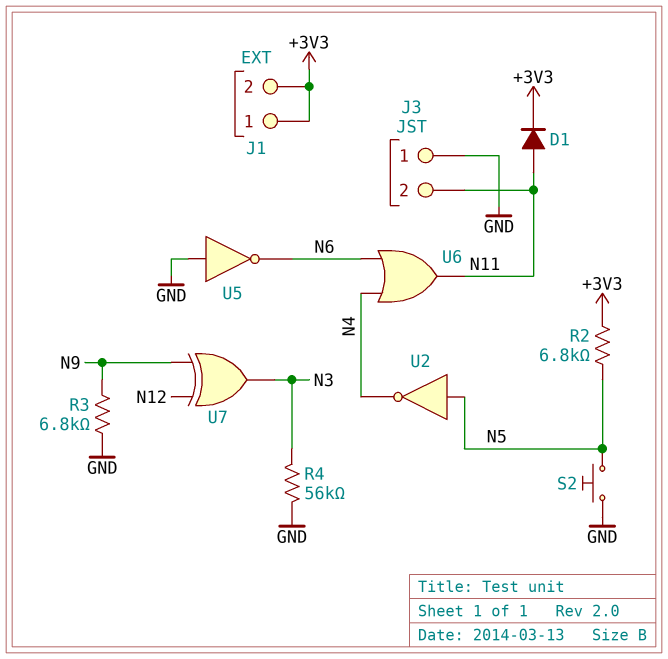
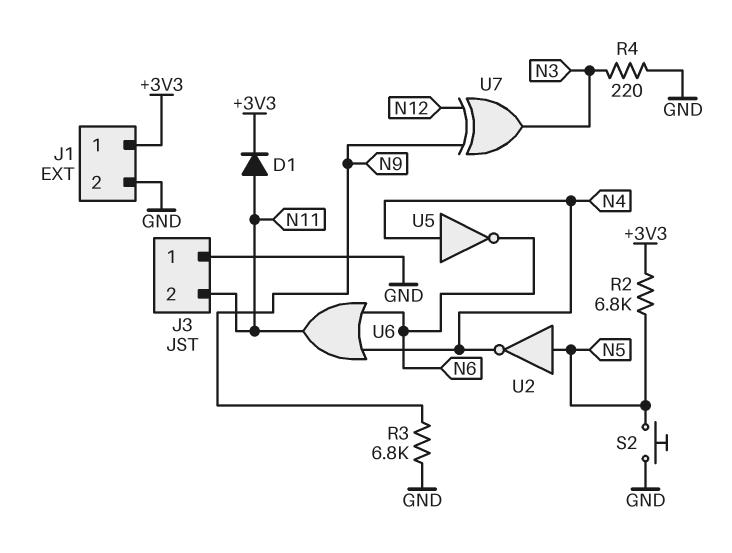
J1 pin 2: +3V3 -> GND
R4: 56k (GND, N3) -> 220 (GND, N3)
U5: NOT (in GND, out N6) -> NOT (in N4, out N6)

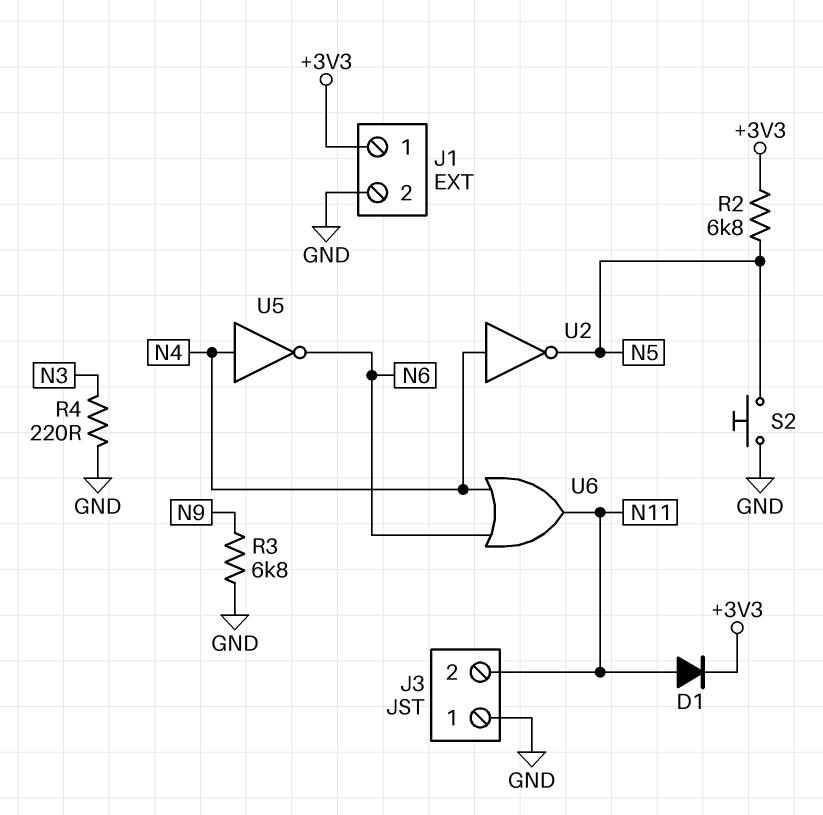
U2: NOT (in N5, out N4) -> NOT (in N4, out N5)
U7: XOR (in N9, in N12, out N3) -> none

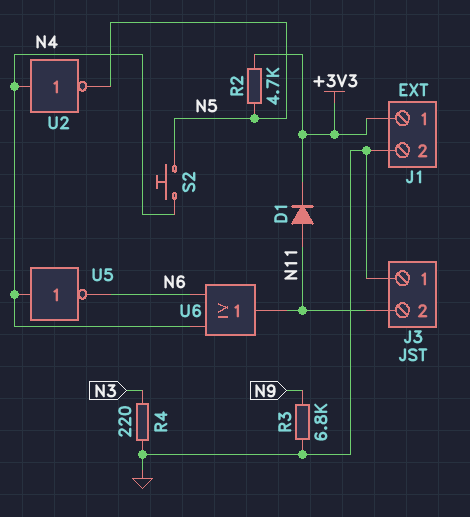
R2: 6.8k (+3V3, N5) -> 4.7k (+3V3, N5)
S2: button (GND, N5) -> button (N4, N5)

